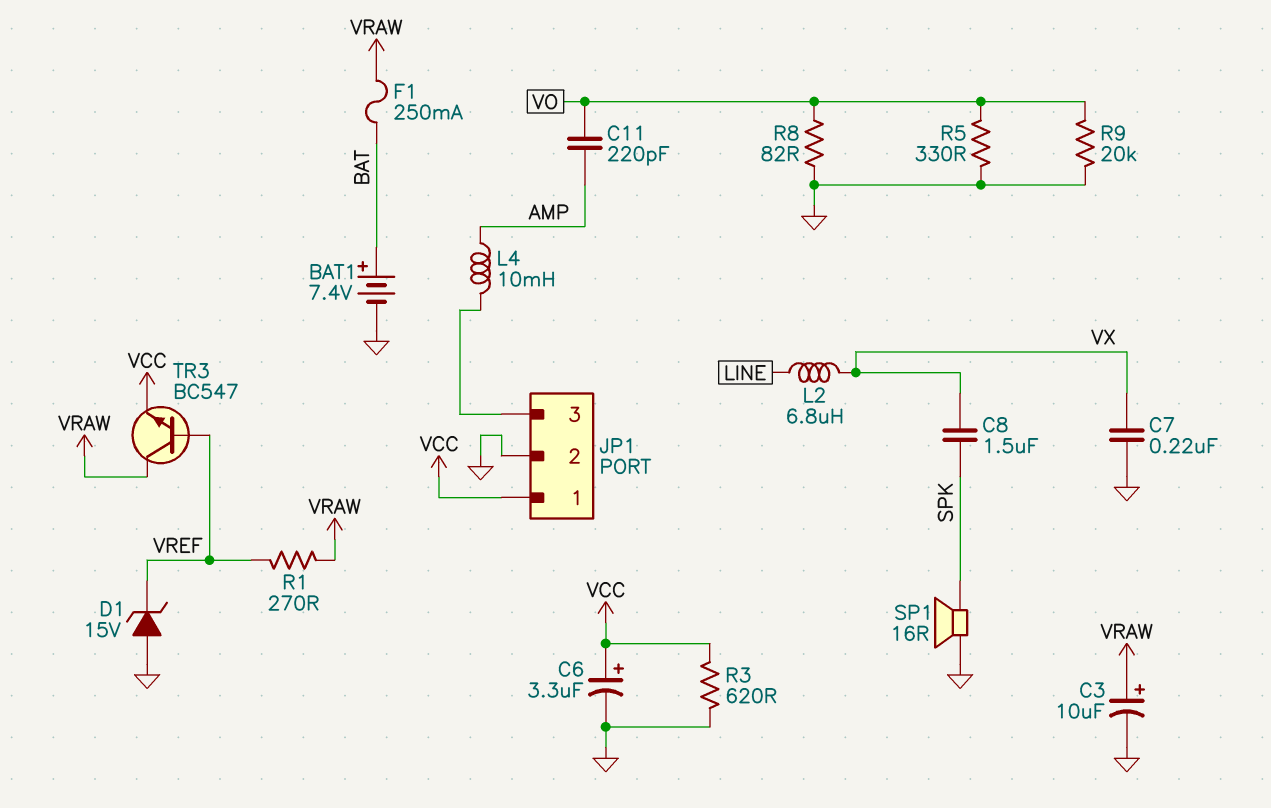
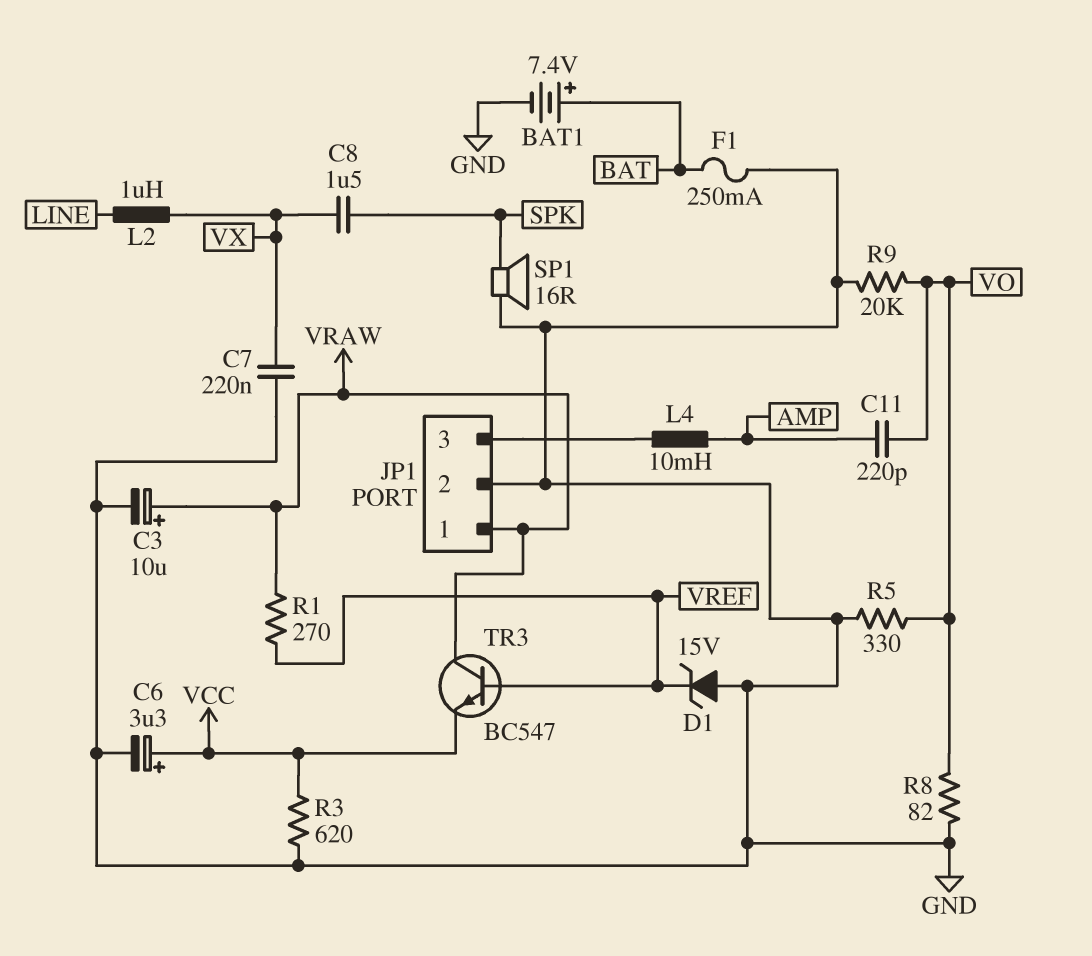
F1: 250mA (BAT, VRAW) -> 250mA (BAT, GND)
JP1 pin 1: VCC -> VRAW
L2: 6.8uH (LINE, VX) -> 1uH (LINE, VX)

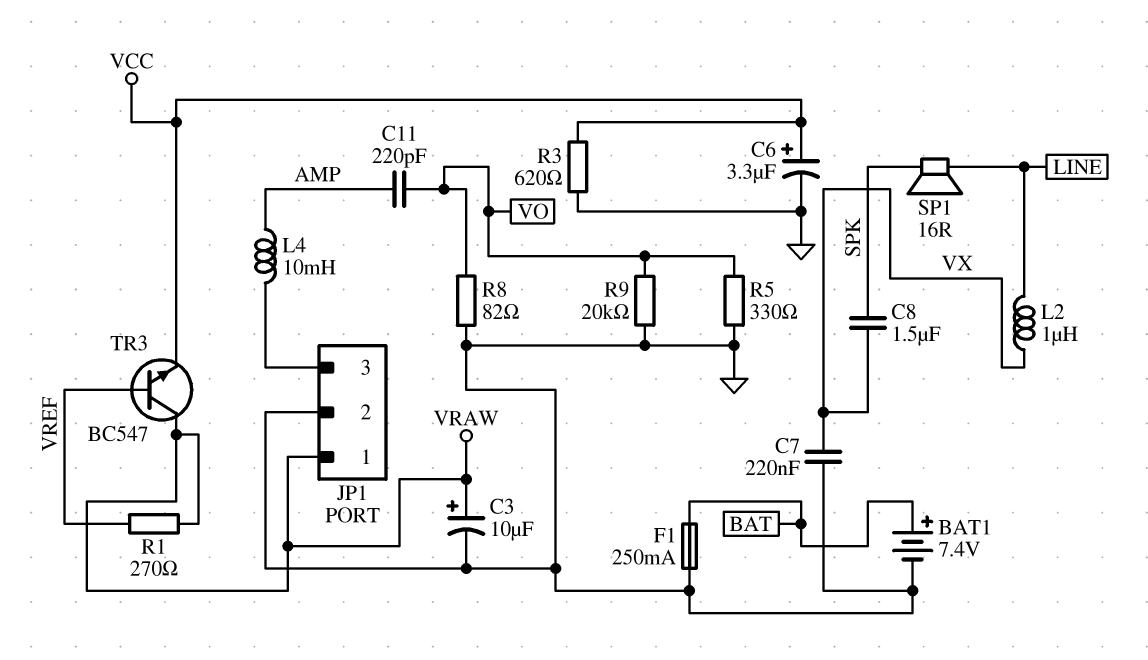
D1: zener 15V (A GND, K VREF) -> none
SP1: speaker 16R (GND, SPK) -> speaker 16R (LINE, SPK)

